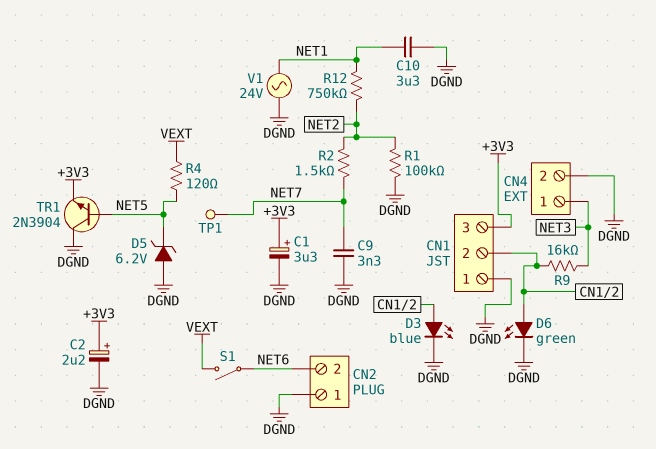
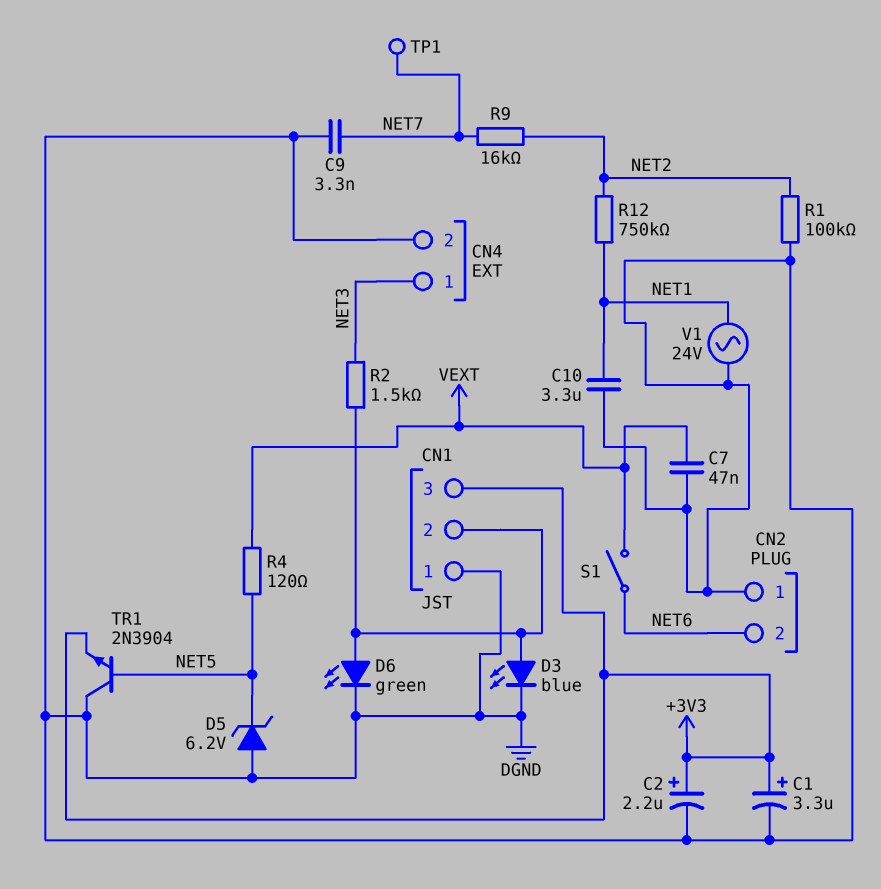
C7: none -> 47nF (DGND, VEXT)
R2: 1.5k (NET2, NET7) -> 1.5k (CN1/2, NET3)
R9: 16k (CN1/2, NET3) -> 16k (NET2, NET7)

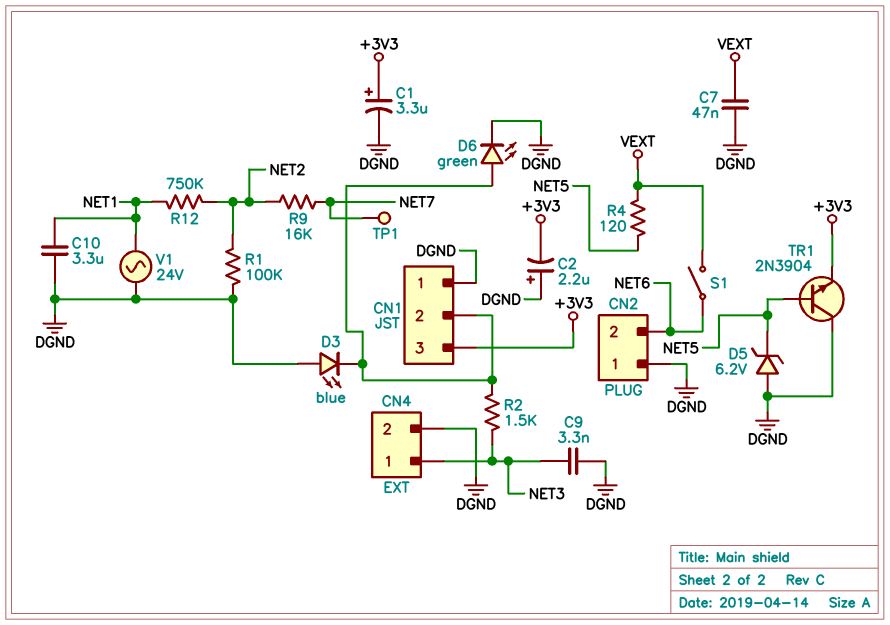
C2: 2.2uF (plus +3V3, minus DGND) -> 2.2uF (plus DGND, minus +3V3)
C9: 3.3nF (DGND, NET7) -> 3.3nF (DGND, NET3)
D3: LED blue (A CN1/2, K DGND) -> LED blue (A DGND, K CN1/2)

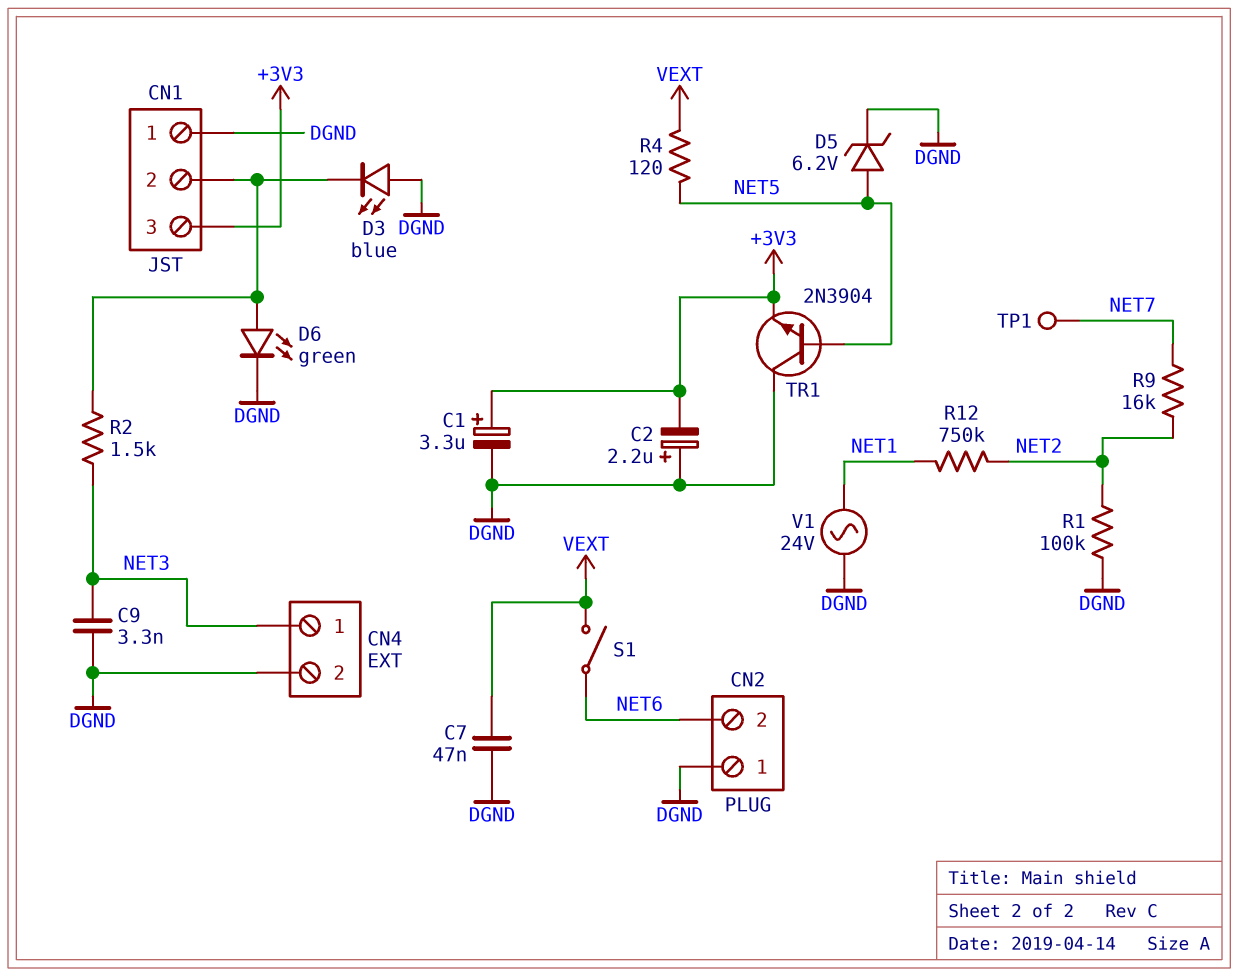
C10: 3.3uF (DGND, NET1) -> none
D5: zener 6.2V (A DGND, K NET5) -> zener 6.2V (A NET5, K DGND)

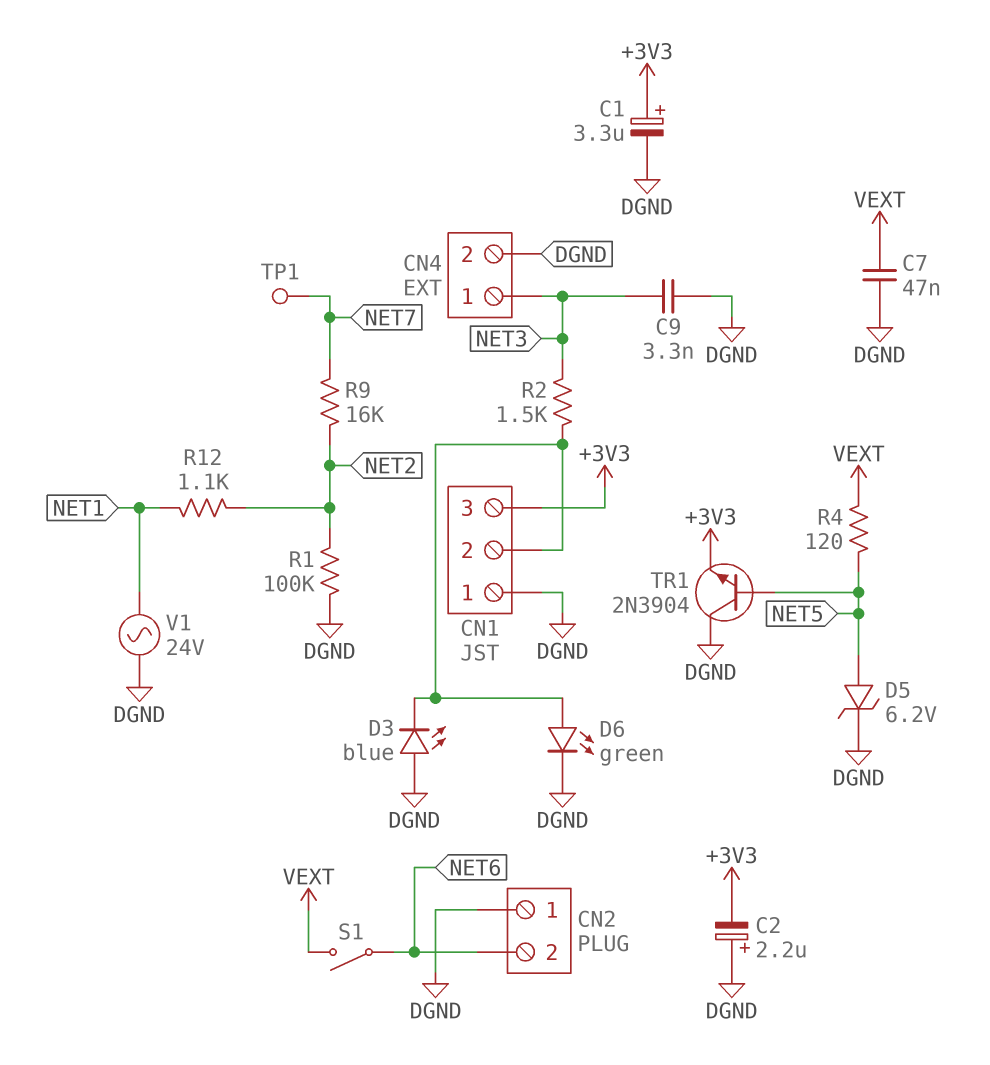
R12: 750k (NET1, NET2) -> 1.1k (NET1, NET2)

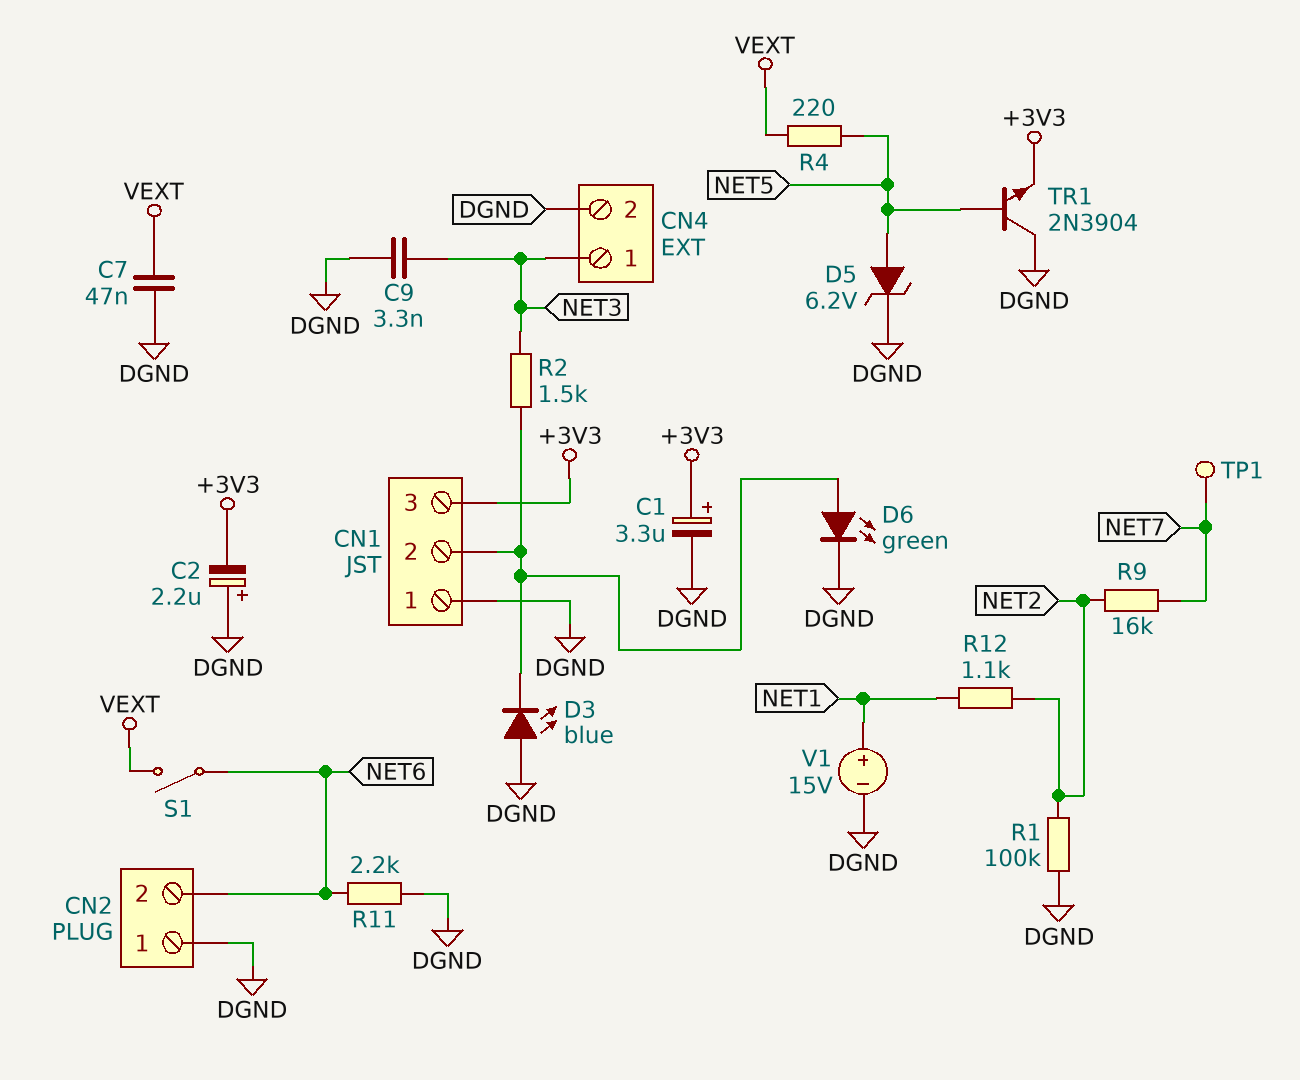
R4: 120 (NET5, VEXT) -> 220 (NET5, VEXT)
R11: none -> 2.2k (DGND, NET6)
V1: AC 24V (DGND, NET1) -> 15V (plus NET1, minus DGND)

